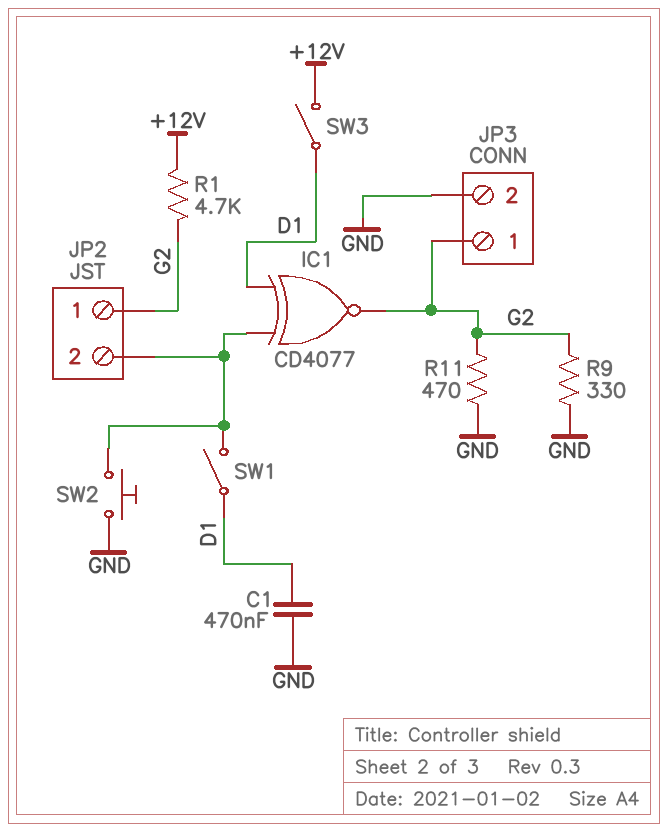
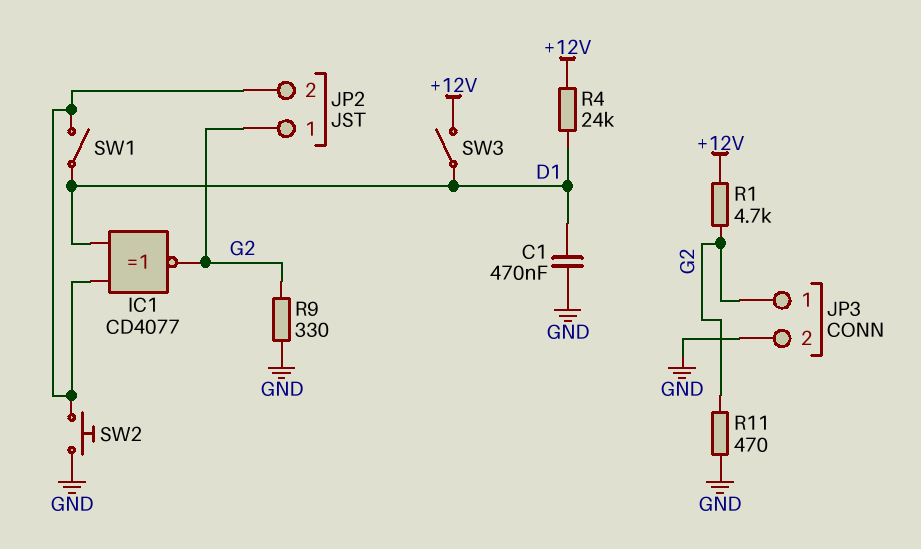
R4: none -> 24k (+12V, D1)

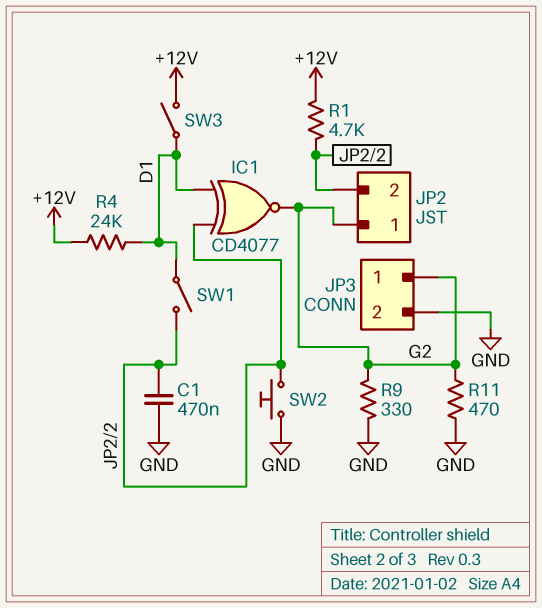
C1: 470nF (D1, GND) -> 470nF (GND, JP2/2)
R1: 4.7k (+12V, G2) -> 4.7k (+12V, JP2/2)

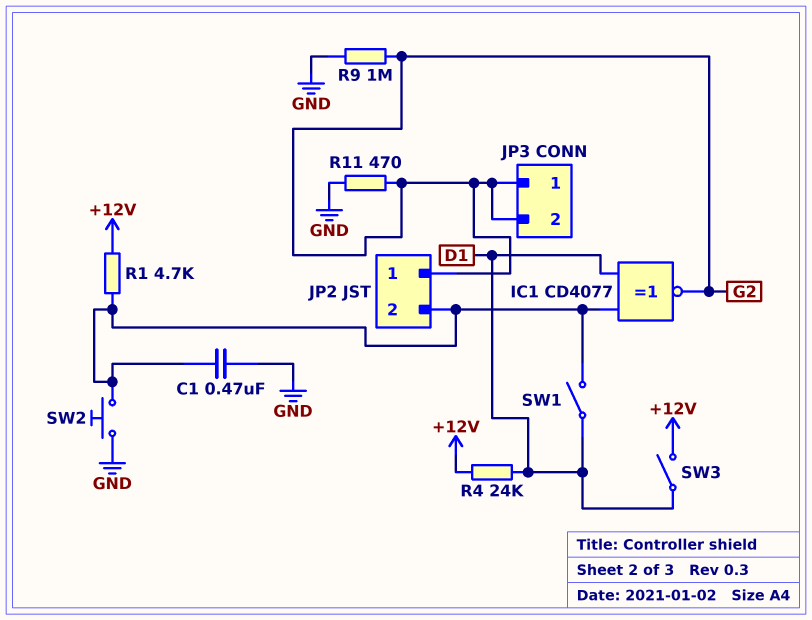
JP3 pin 2: GND -> G2
R9: 330 (G2, GND) -> 1M (G2, GND)

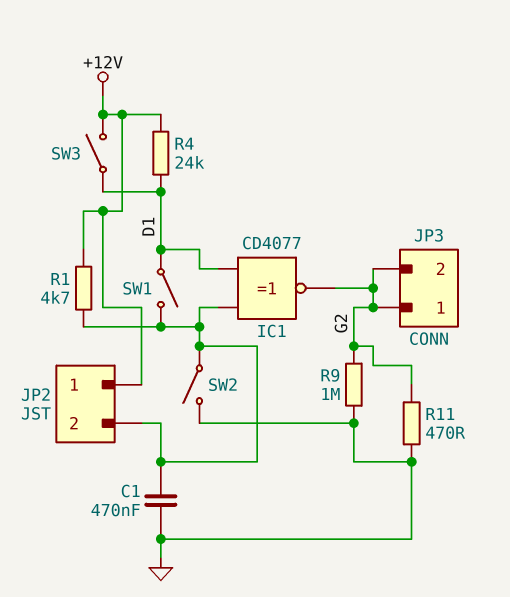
JP2 pin 1: G2 -> +12V
SW2: button (GND, JP2/2) -> switch (GND, JP2/2)

